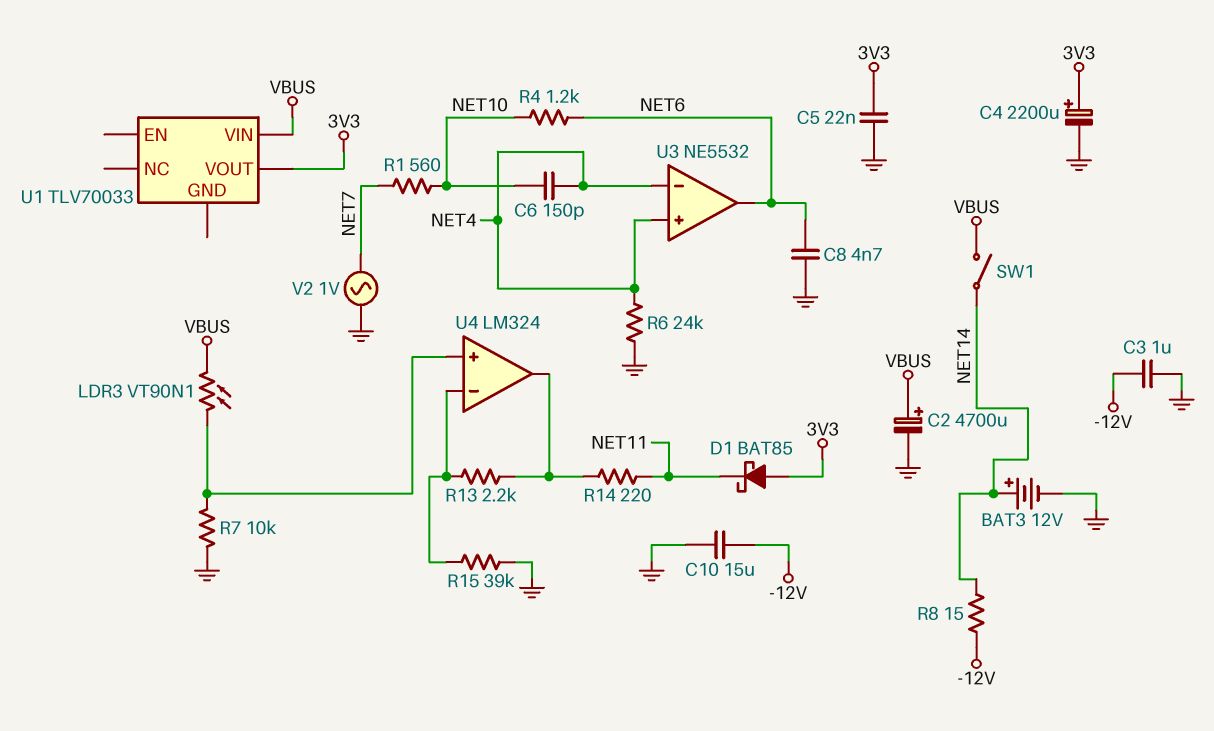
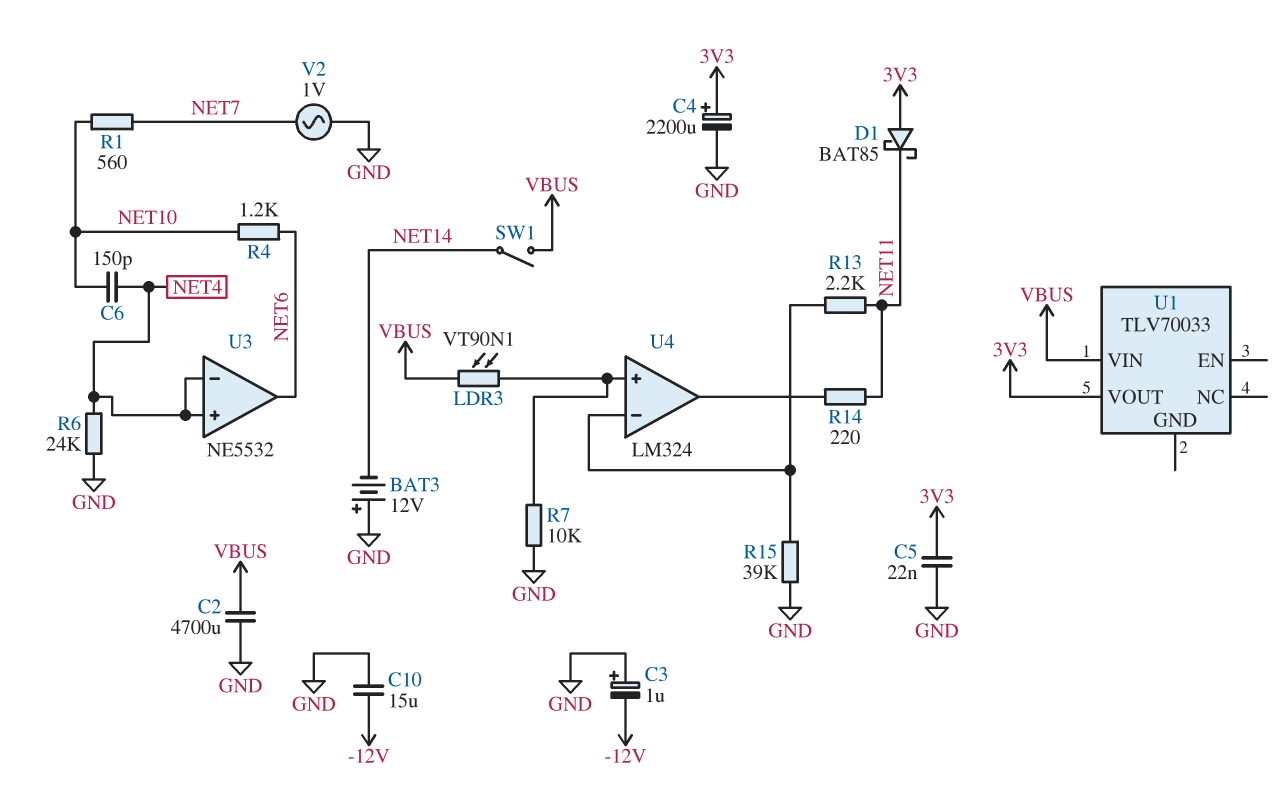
BAT3: 12V (plus NET14, minus GND) -> 12V (plus GND, minus NET14)
C2: 4700uF (plus VBUS, minus GND) -> 4700uF (GND, VBUS)
C3: 1uF (-12V, GND) -> 1uF (plus GND, minus -12V)
C8: 4.7nF (GND, NET6) -> none
R8: 15 (-12V, NET14) -> none
R13: 2.2k (U4/in-, U4/out) -> 2.2k (NET11, U4/in-)

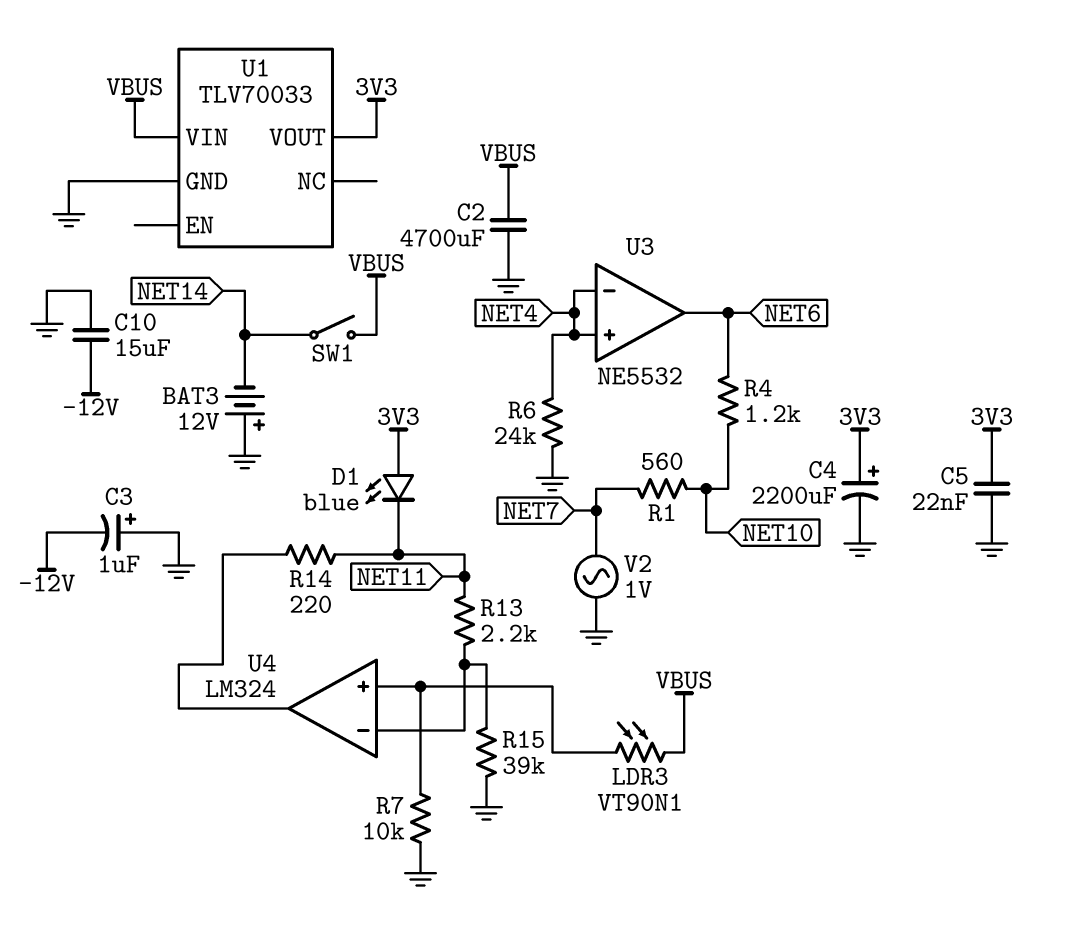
C6: 150pF (NET4, NET10) -> none
D1: schottky BAT85 (A 3V3, K NET11) -> LED blue (A 3V3, K NET11)
U1 pin GND: none -> GND

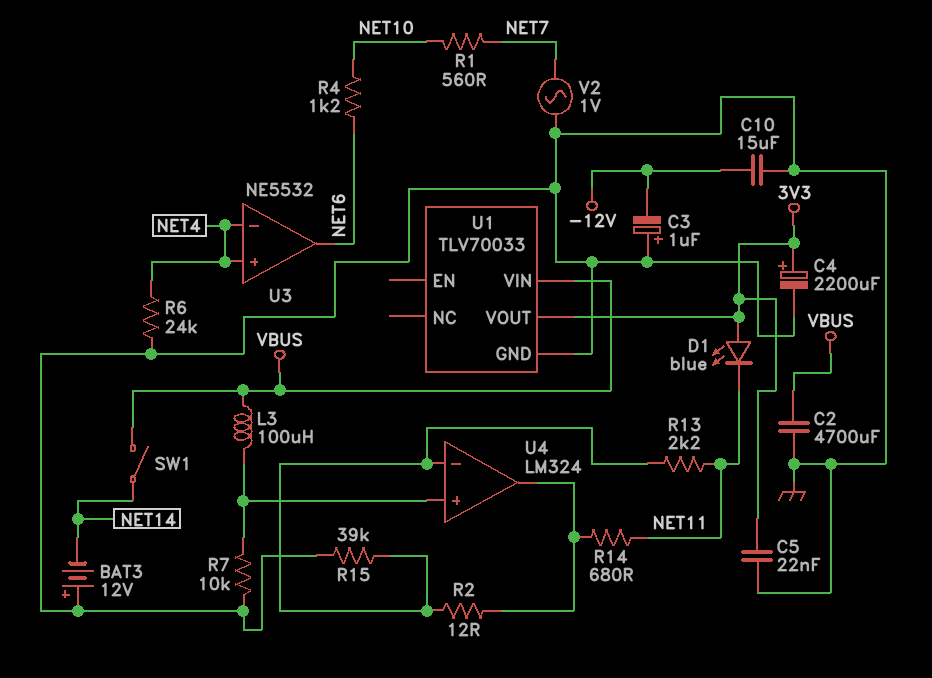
L3: none -> 100uH (U4/in+, VBUS)
LDR3: VT90N1 (U4/in+, VBUS) -> none
R2: none -> 12 (U4/in-, U4/out)
R14: 220 (NET11, U4/out) -> 680 (NET11, U4/out)

